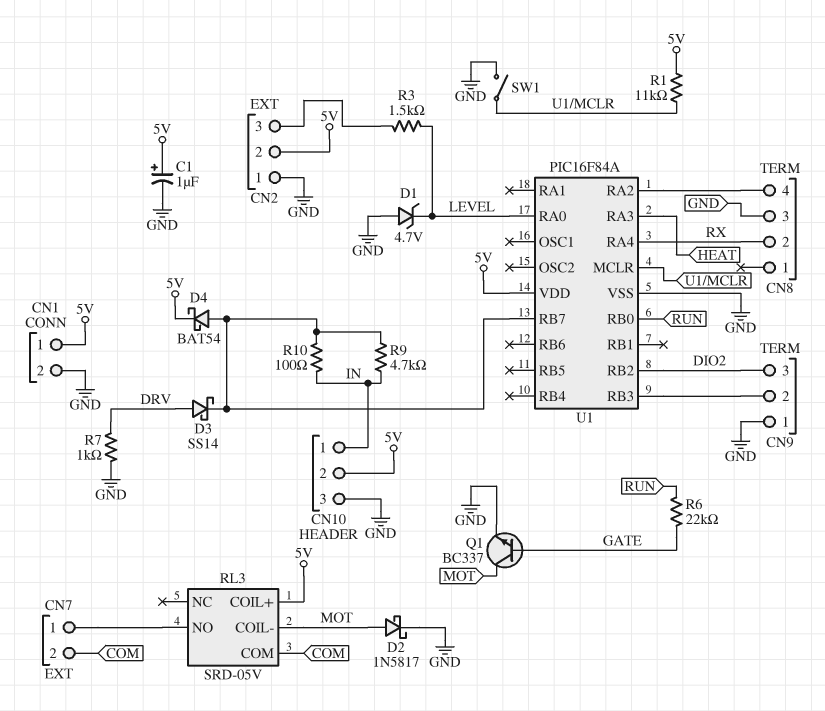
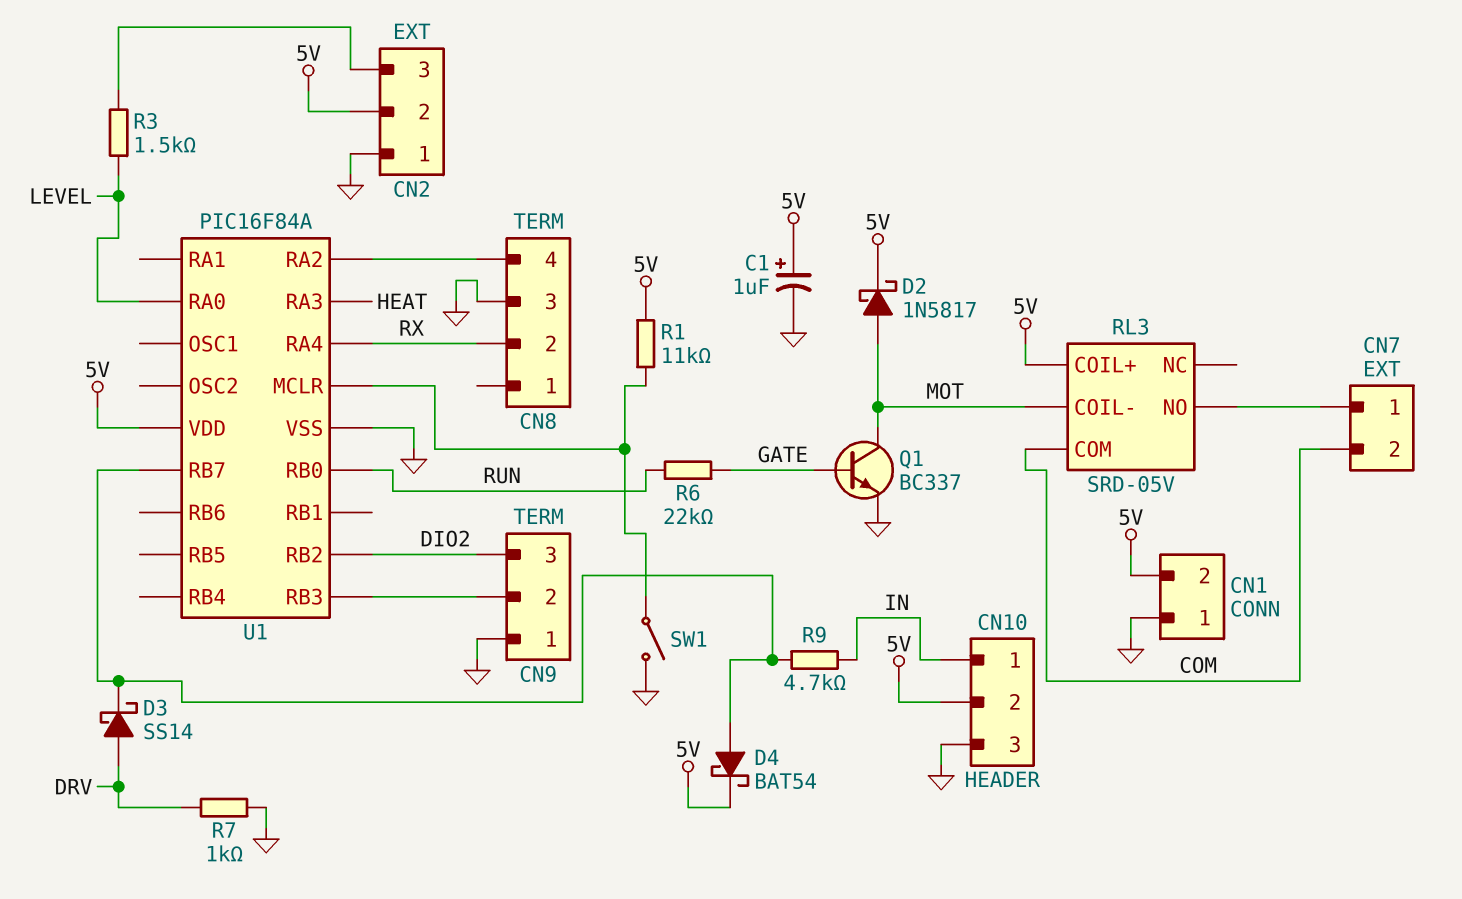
CN1 pin 1: 5V -> GND
CN1 pin 2: GND -> 5V
D1: zener 4.7V (A GND, K LEVEL) -> none
D2: schottky 1N5817 (A MOT, K GND) -> schottky 1N5817 (A MOT, K 5V)
R10: 100 (IN, U1/RB7) -> none

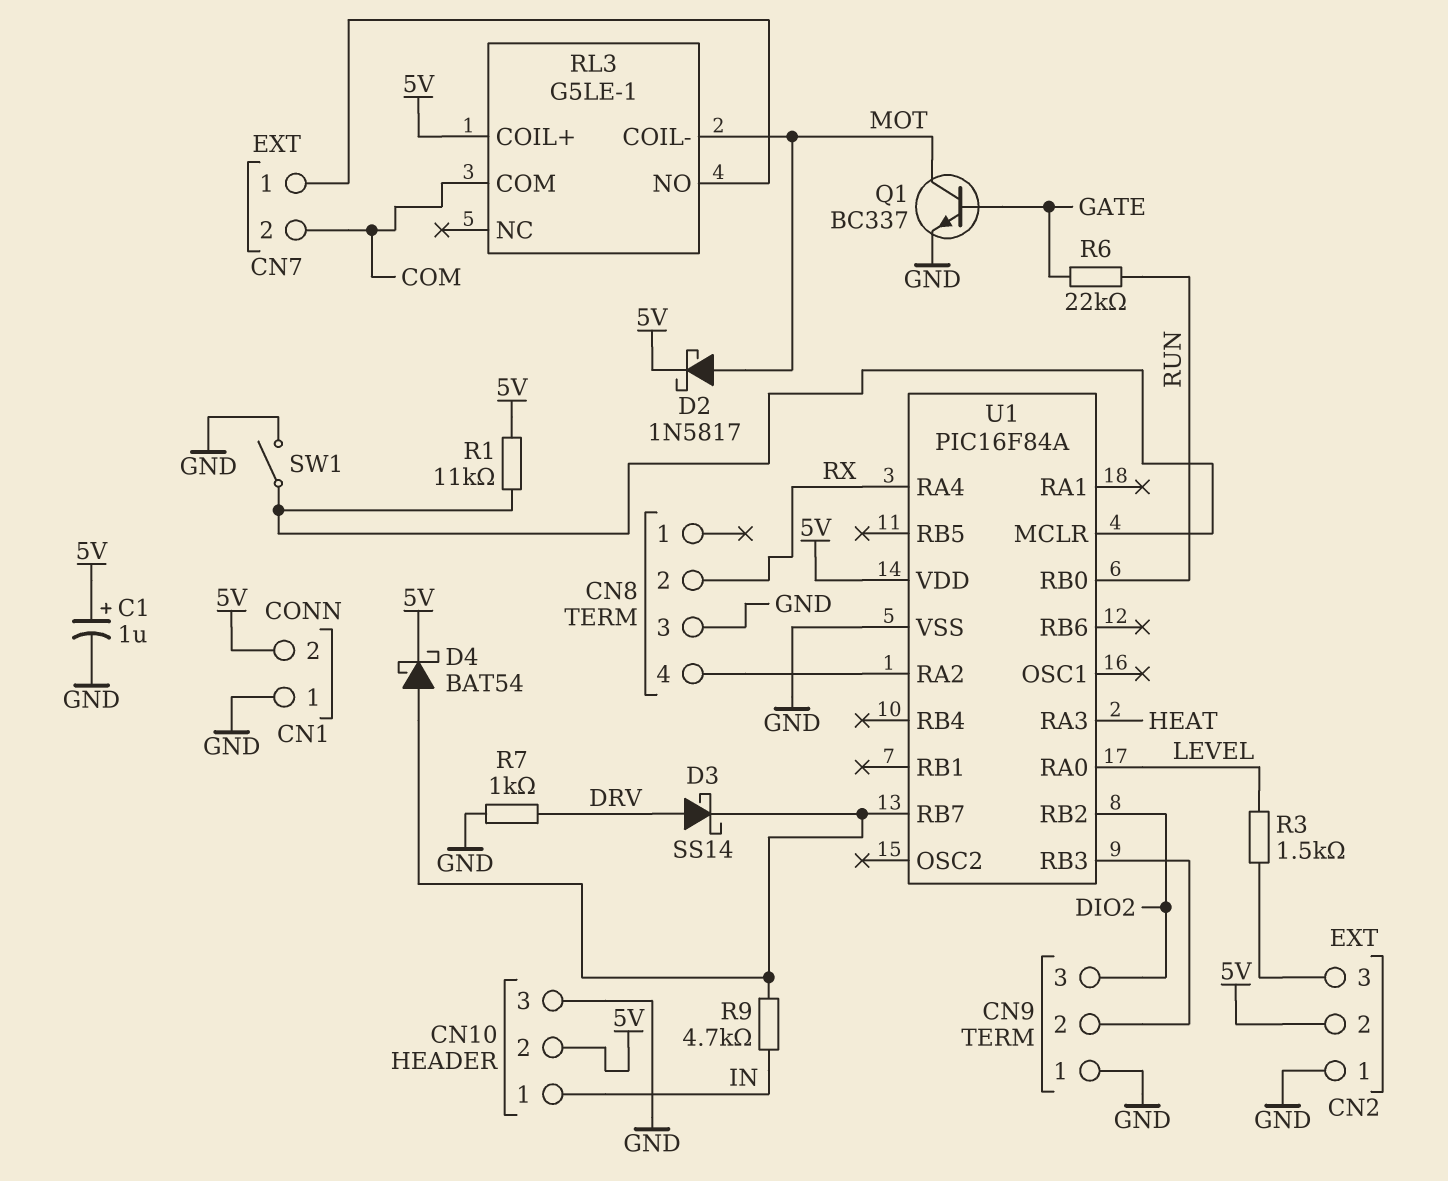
RL3: SRD-05V -> G5LE-1

